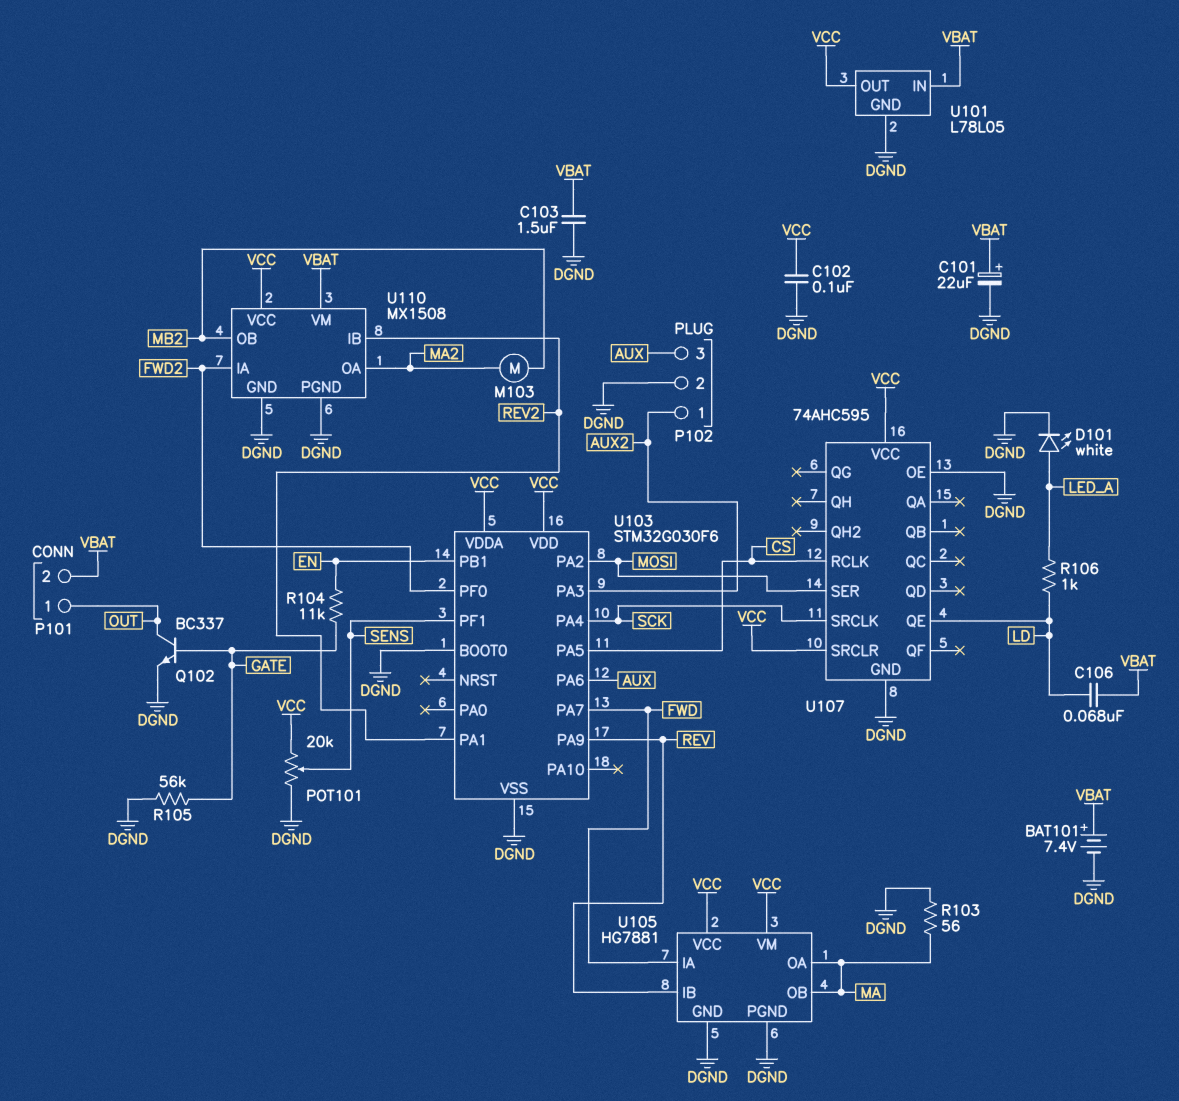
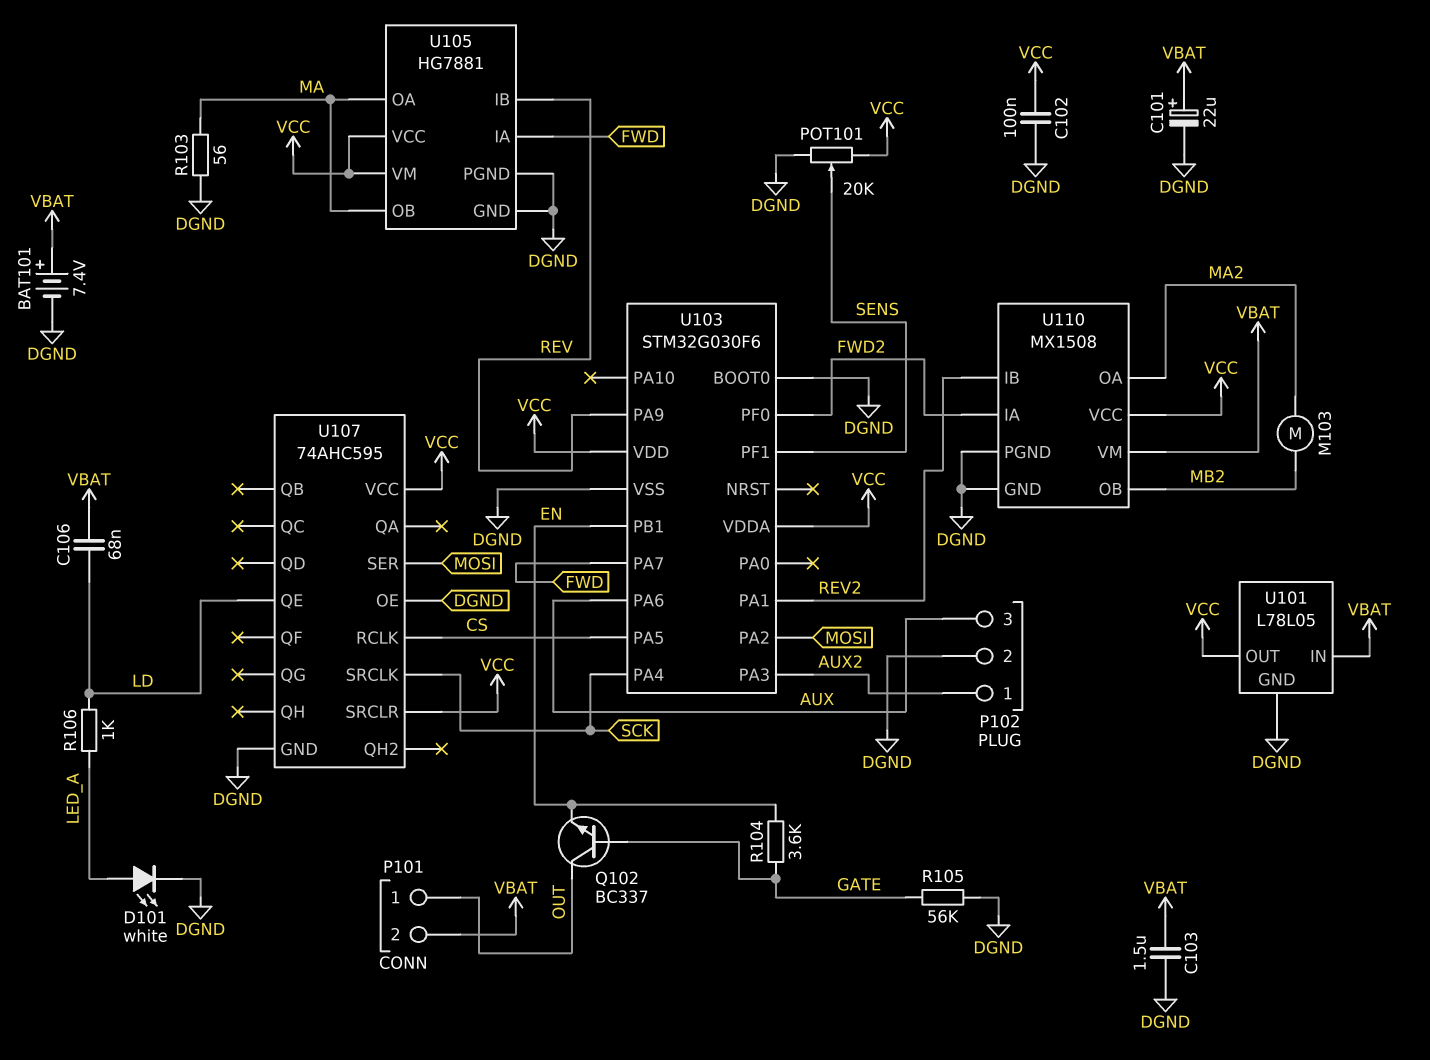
Q102: NPN BC337 (B GATE, C OUT, E DGND) -> NPN BC337 (B GATE, C OUT, E EN)
R104: 11k (EN, GATE) -> 3.6k (EN, GATE)

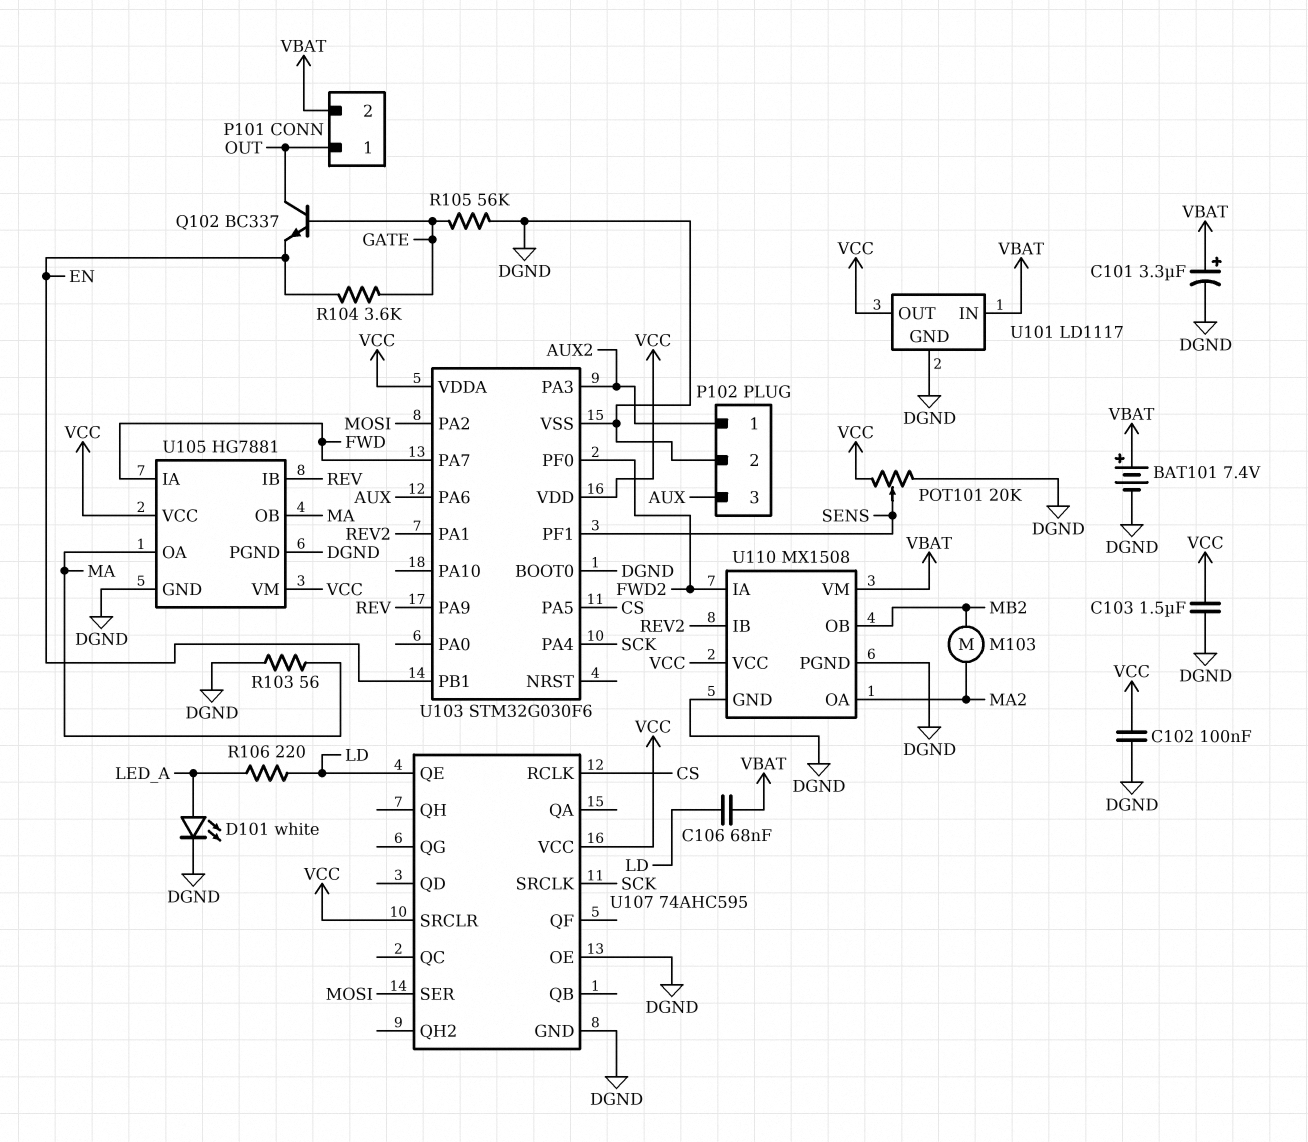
C101: 22uF (plus VBAT, minus DGND) -> 3.3uF (plus VBAT, minus DGND)
C103: 1.5uF (DGND, VBAT) -> 1.5uF (DGND, VCC)
R106: 1k (LD, LED_A) -> 220 (LD, LED_A)
U101: L78L05 -> LD1117

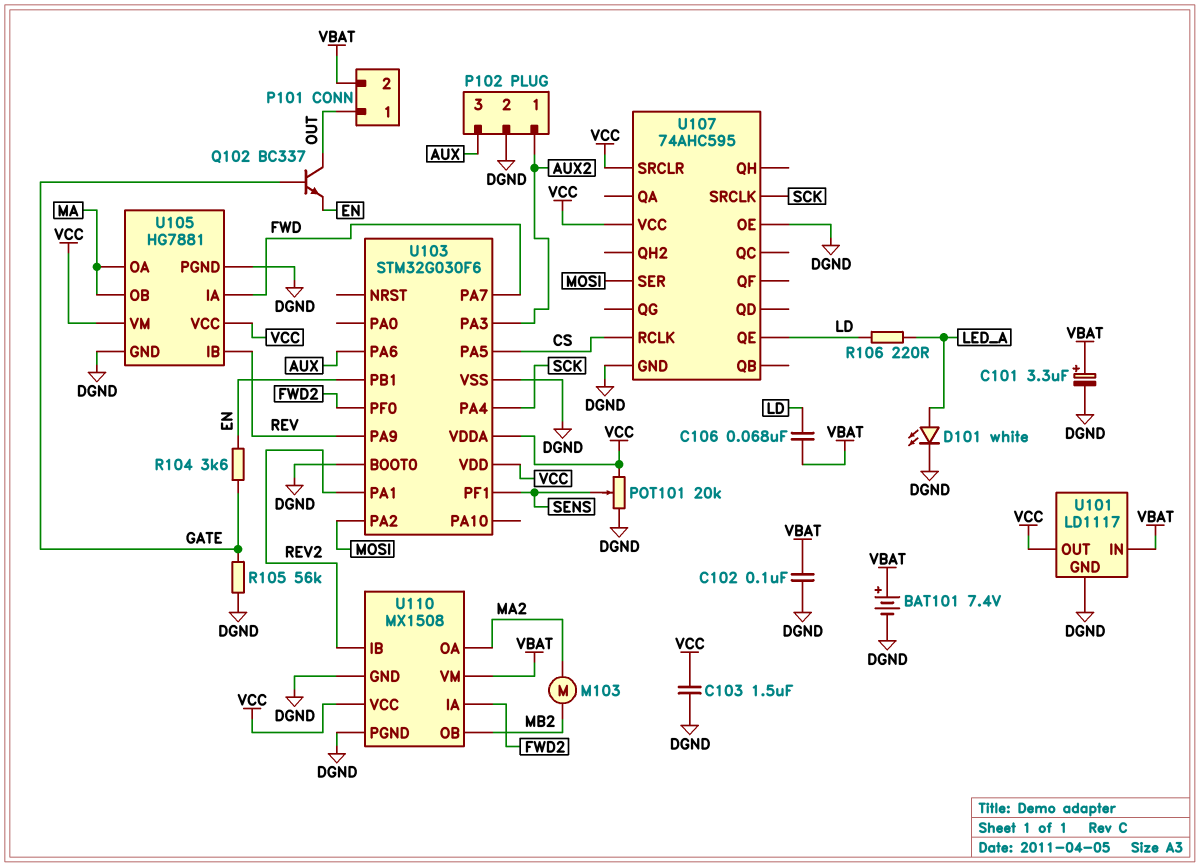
C102: 100nF (DGND, VCC) -> 100nF (DGND, VBAT)
R103: 56 (DGND, MA) -> none

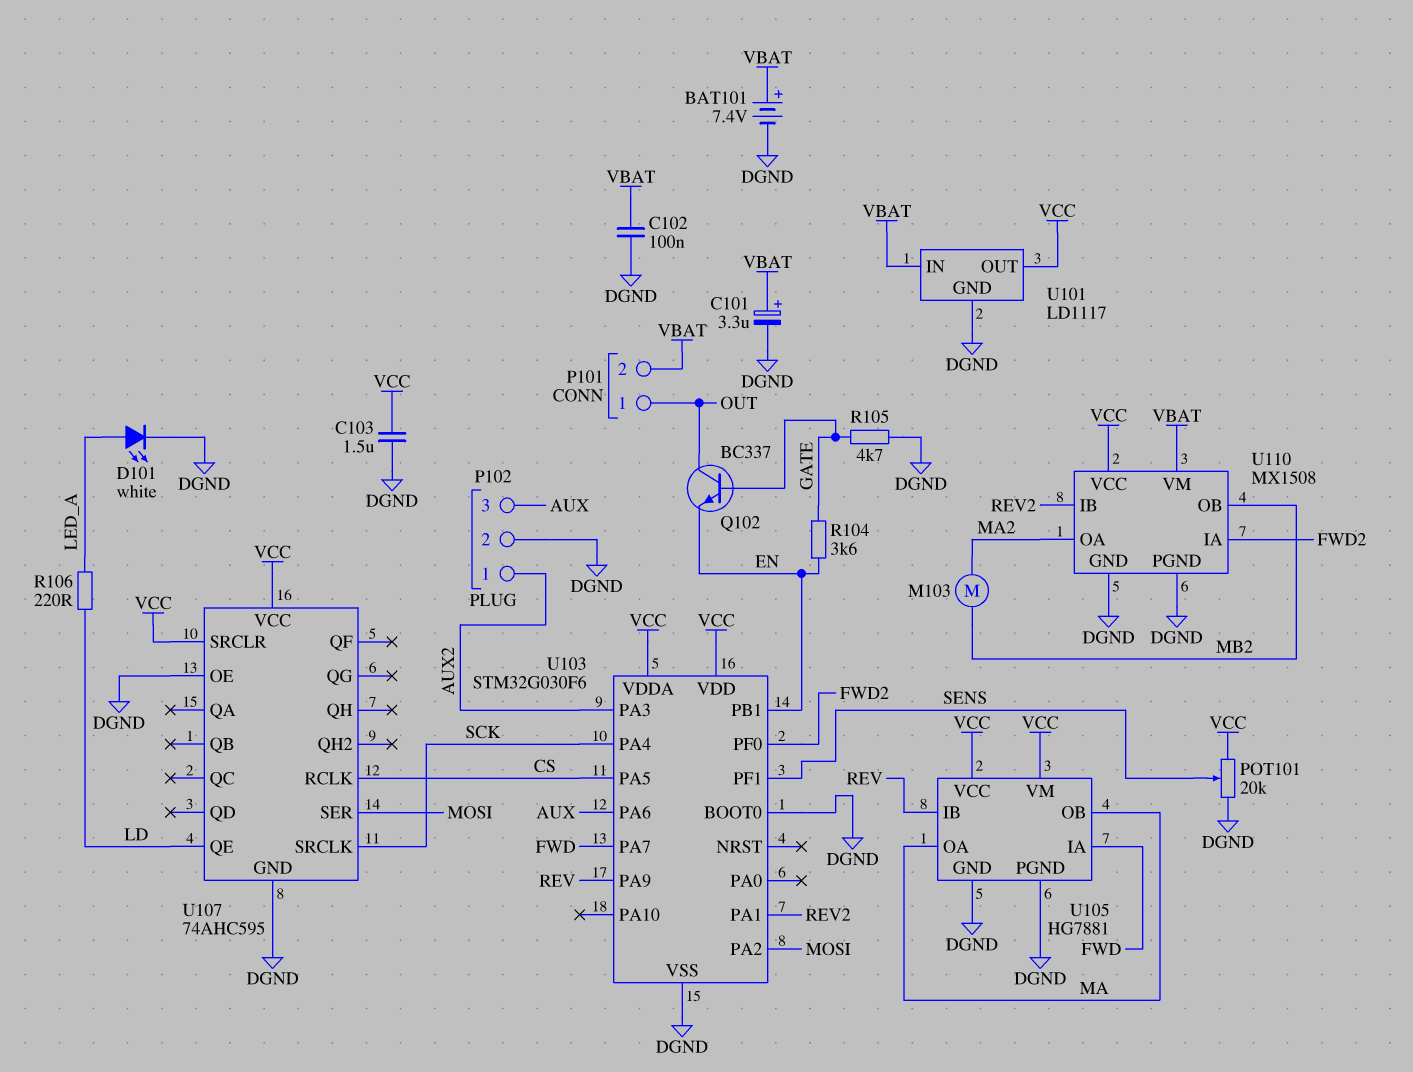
C106: 68nF (LD, VBAT) -> none
R105: 56k (DGND, GATE) -> 4.7k (DGND, GATE)

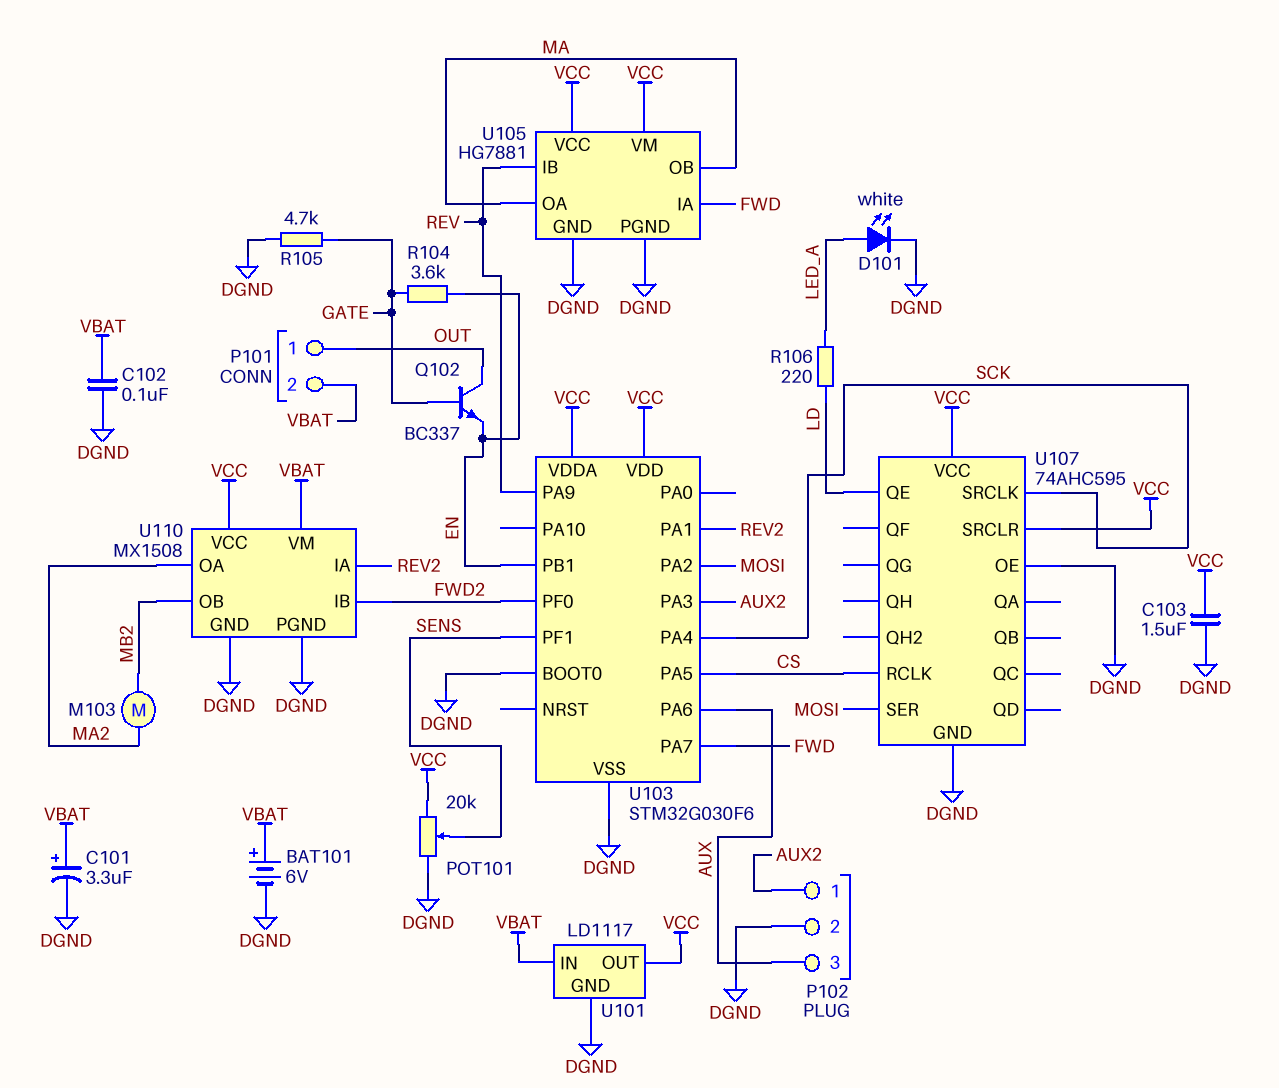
BAT101: 7.4V (plus VBAT, minus DGND) -> 6V (plus VBAT, minus DGND)
U110 pin IA: FWD2 -> REV2
U110 pin IB: REV2 -> FWD2

